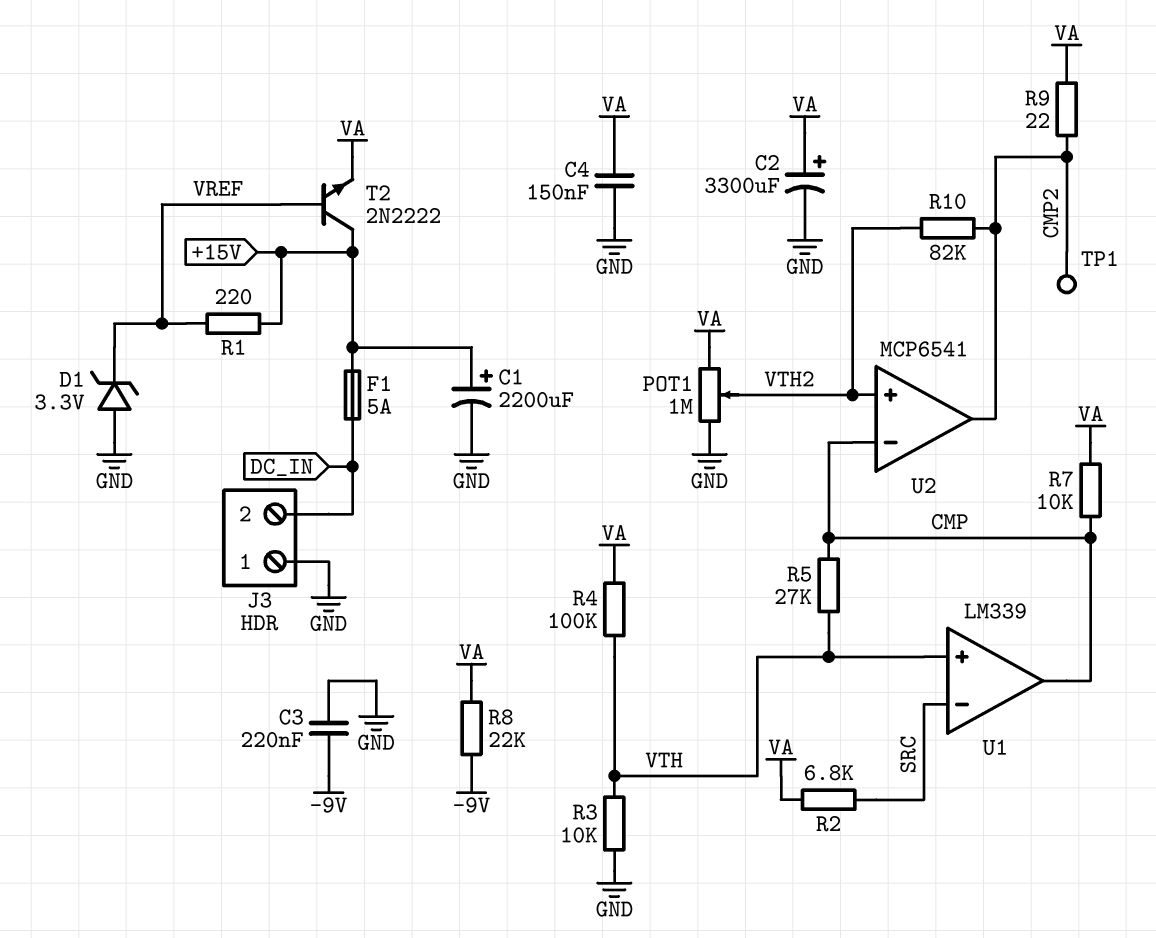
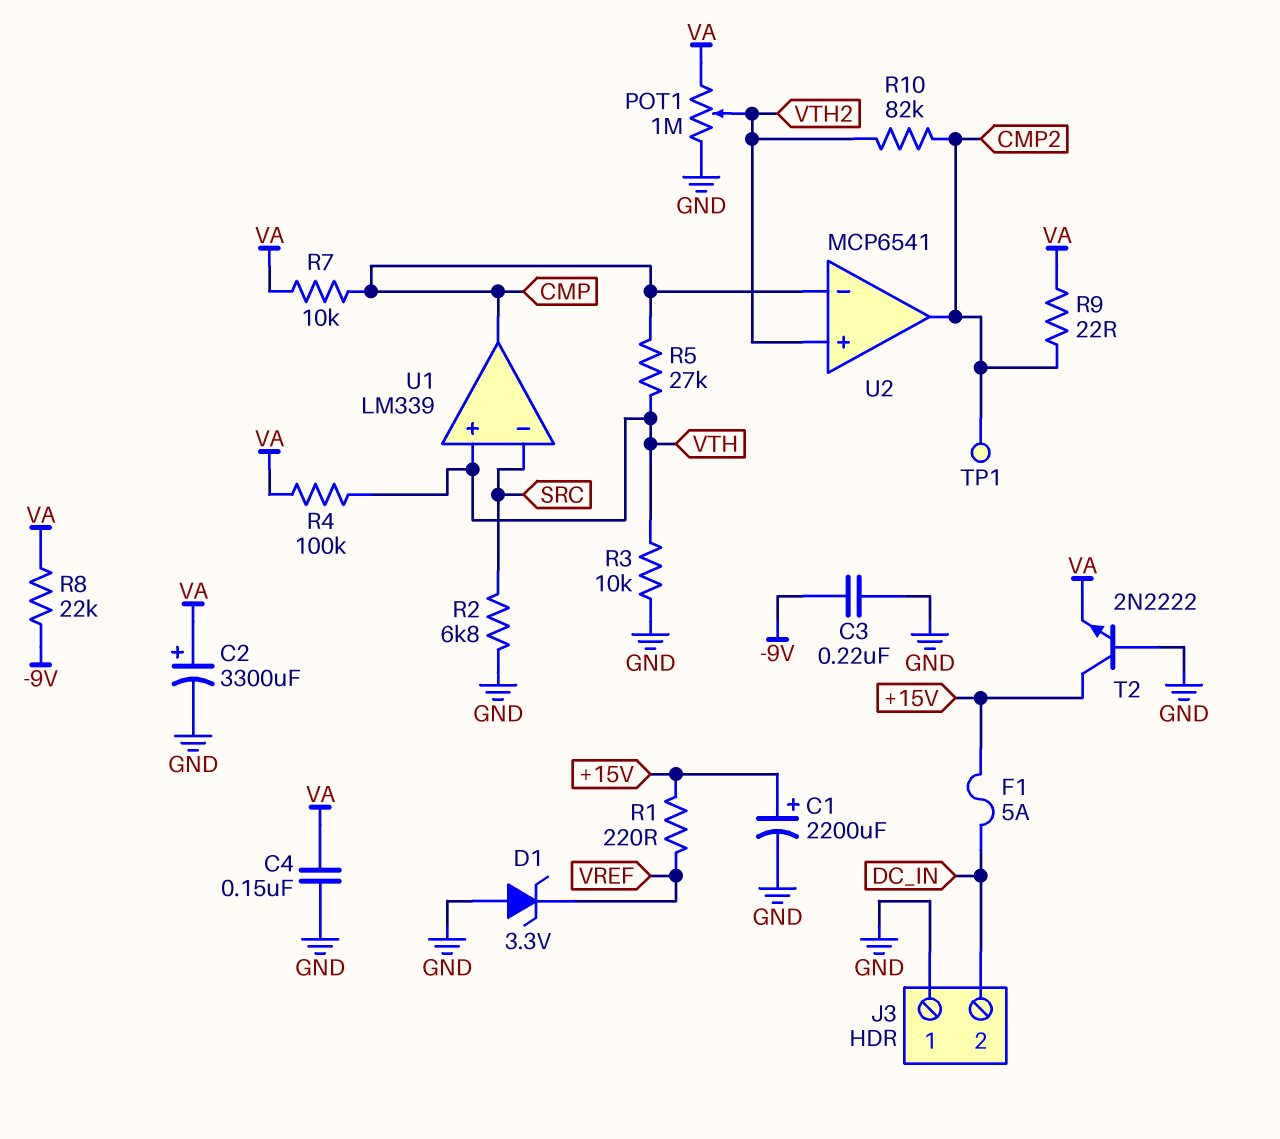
R2: 6.8k (SRC, VA) -> 6.8k (GND, SRC)
T2: NPN 2N2222 (B VREF, C +15V, E VA) -> NPN 2N2222 (B GND, C +15V, E VA)

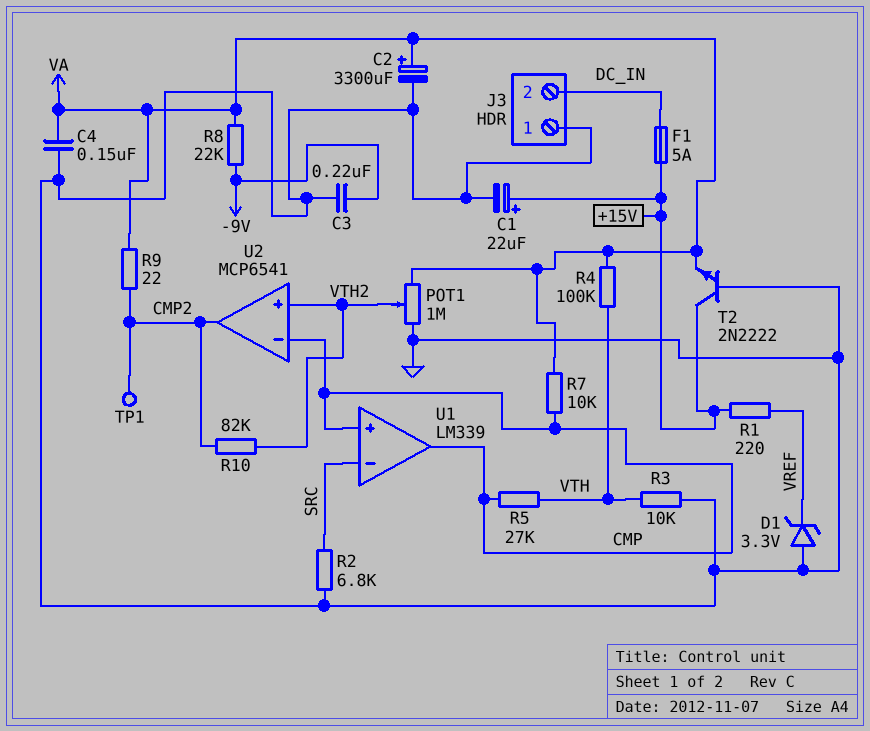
C1: 2200uF (plus +15V, minus GND) -> 22uF (plus +15V, minus GND)
U1 pin in+: VTH -> CMP

